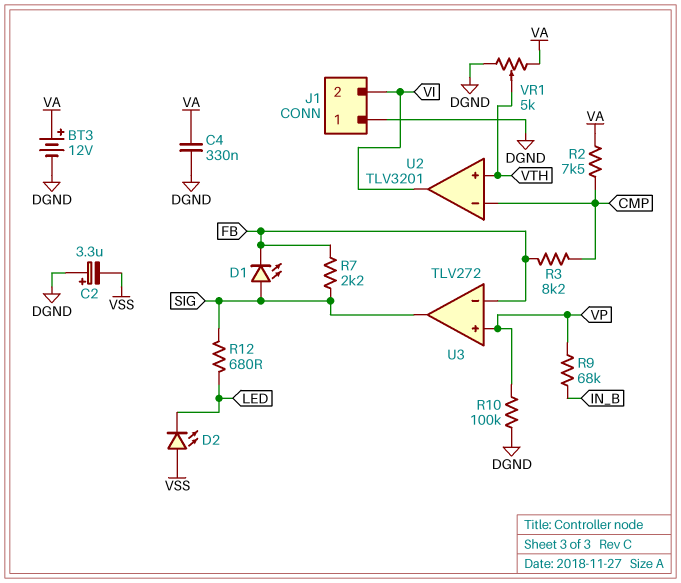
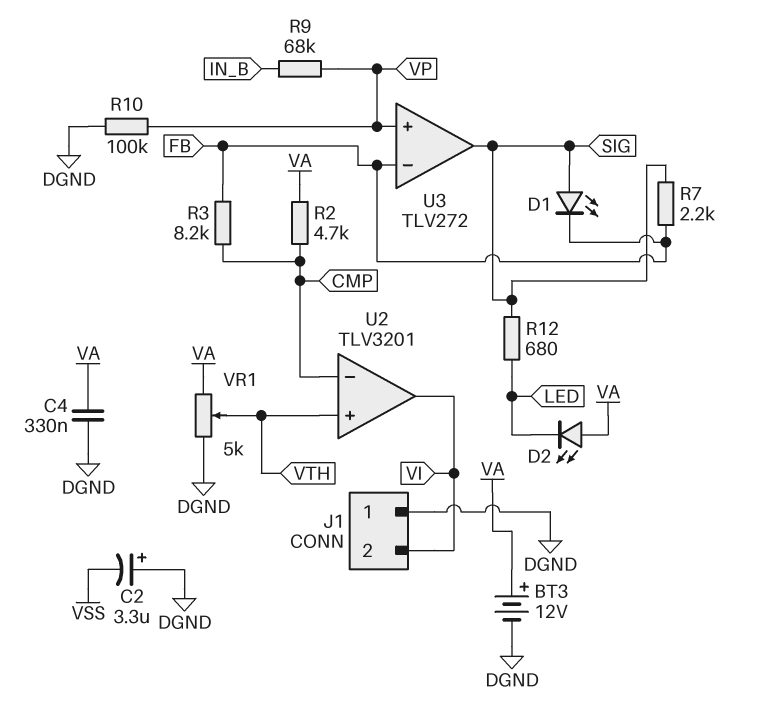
D2: LED (A VSS, K LED) -> LED (A VA, K LED)
R2: 7.5k (CMP, VA) -> 4.7k (CMP, VA)

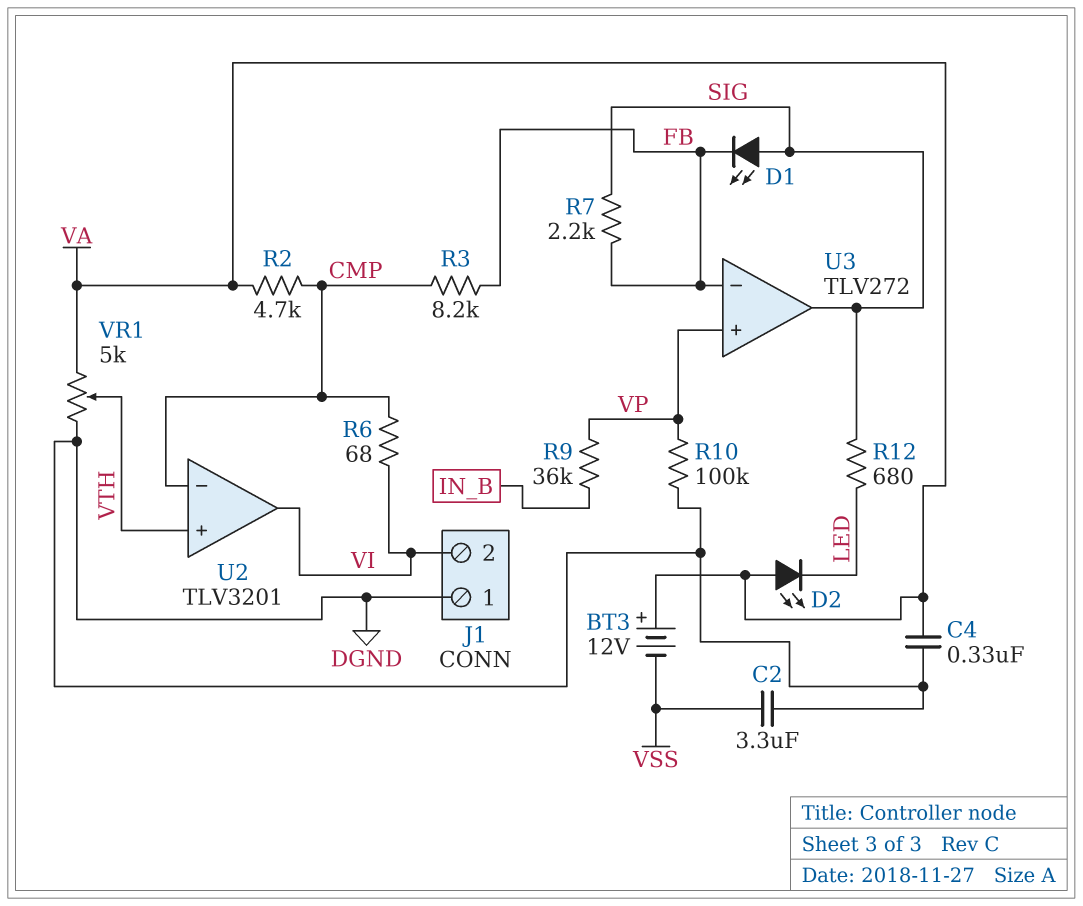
BT3: 12V (plus VA, minus DGND) -> 12V (plus VA, minus VSS)
C2: 3.3uF (plus DGND, minus VSS) -> 3.3uF (DGND, VSS)
R6: none -> 68 (CMP, VI)
R9: 68k (IN_B, VP) -> 36k (IN_B, VP)

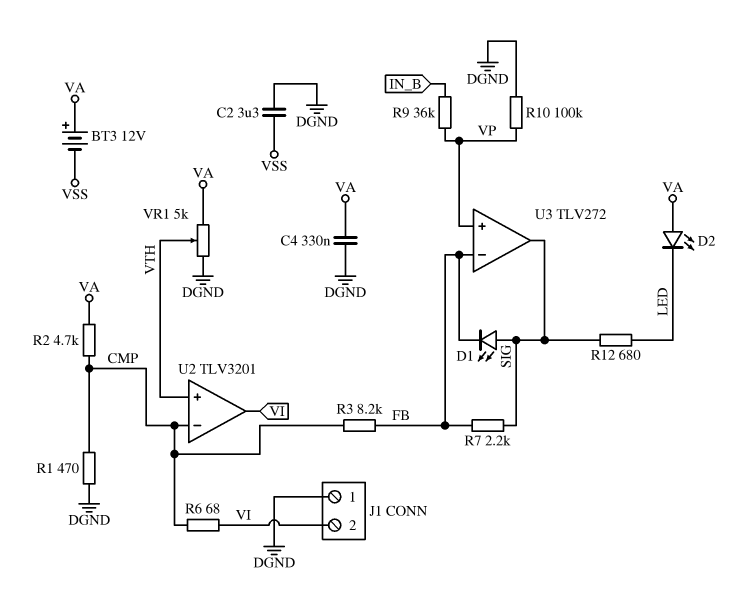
R1: none -> 470 (CMP, DGND)

